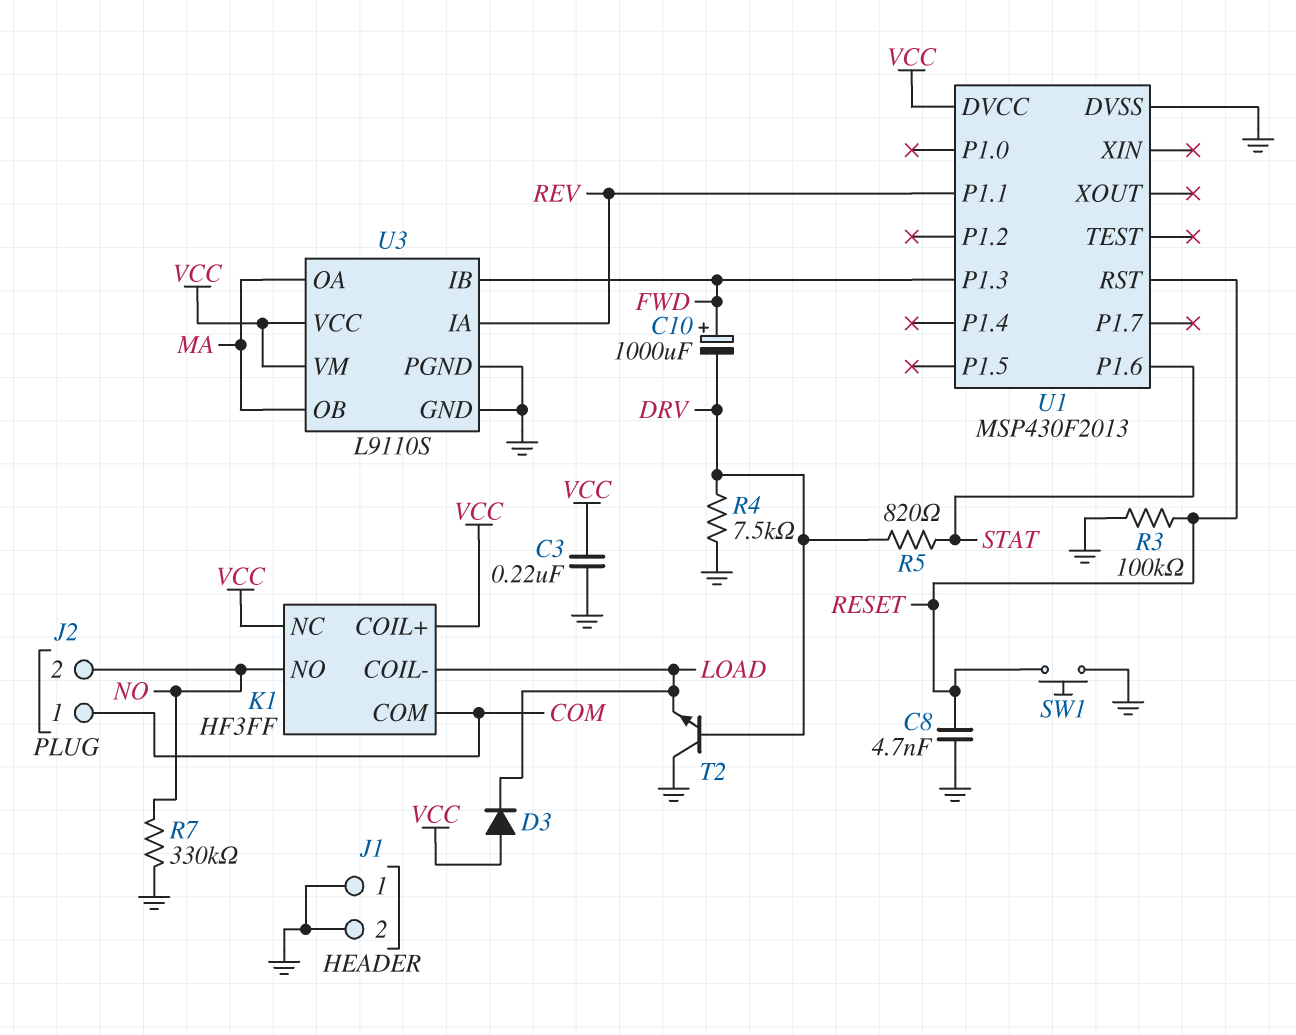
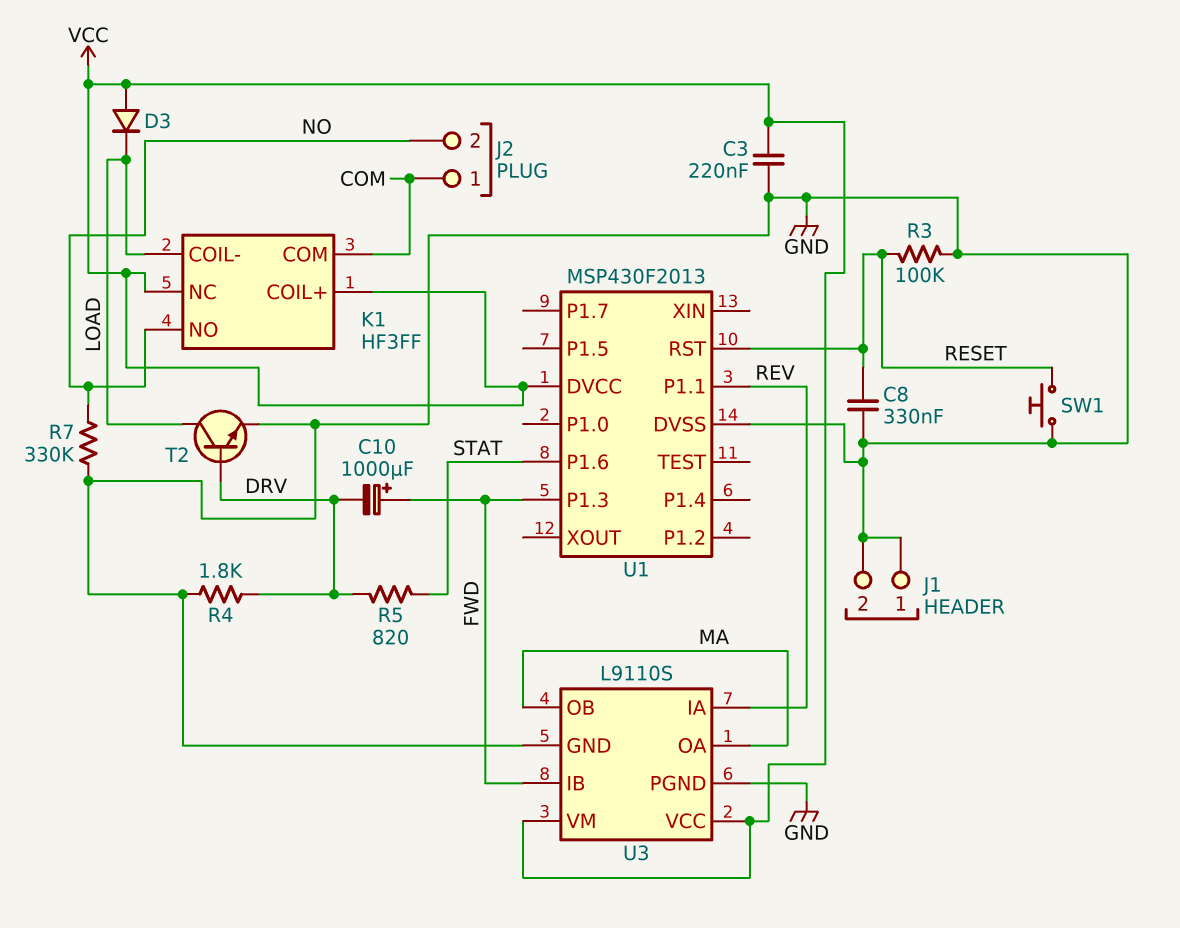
C8: 4.7nF (GND, RESET) -> 330nF (GND, RESET)
R4: 7.5k (DRV, GND) -> 1.8k (DRV, GND)
T2: NPN (B DRV, C GND, E LOAD) -> NPN (B DRV, C LOAD, E GND)

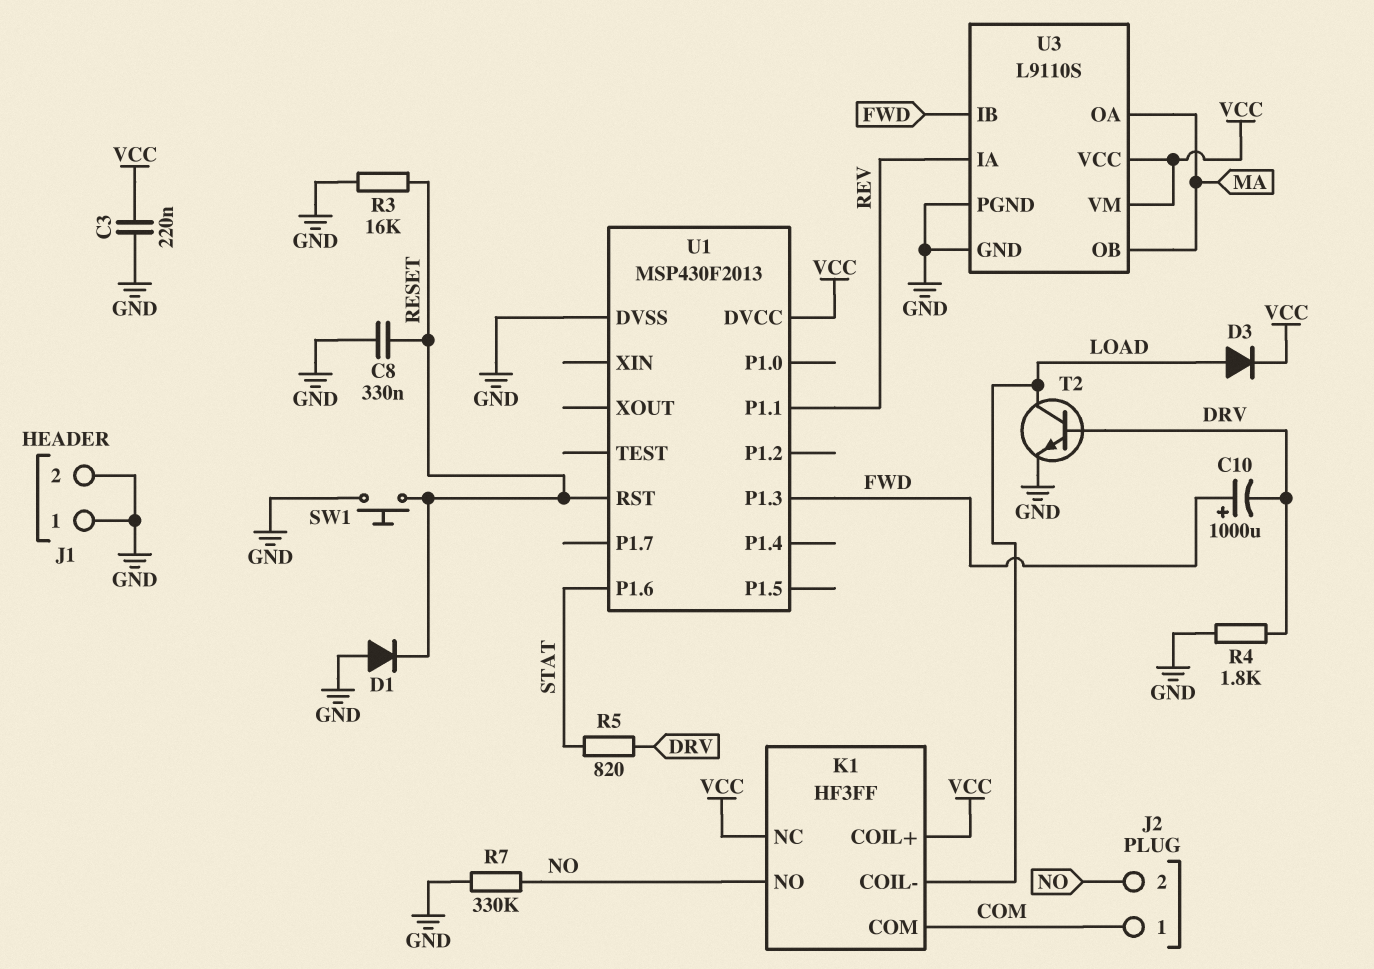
D1: none -> diode (A GND, K RESET)
D3: diode (A VCC, K LOAD) -> diode (A LOAD, K VCC)
R3: 100k (GND, RESET) -> 16k (GND, RESET)

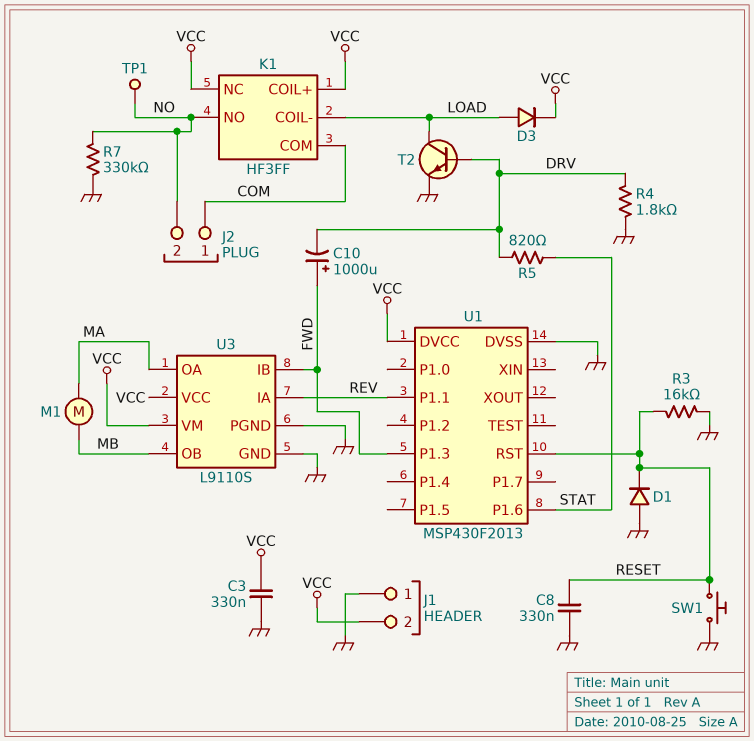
C3: 220nF (GND, VCC) -> 330nF (GND, VCC)
J1 pin 2: GND -> VCC
M1: none -> motor (MA, MB)
TP1: none -> test point (NO)
U3 pin OB: MA -> MB

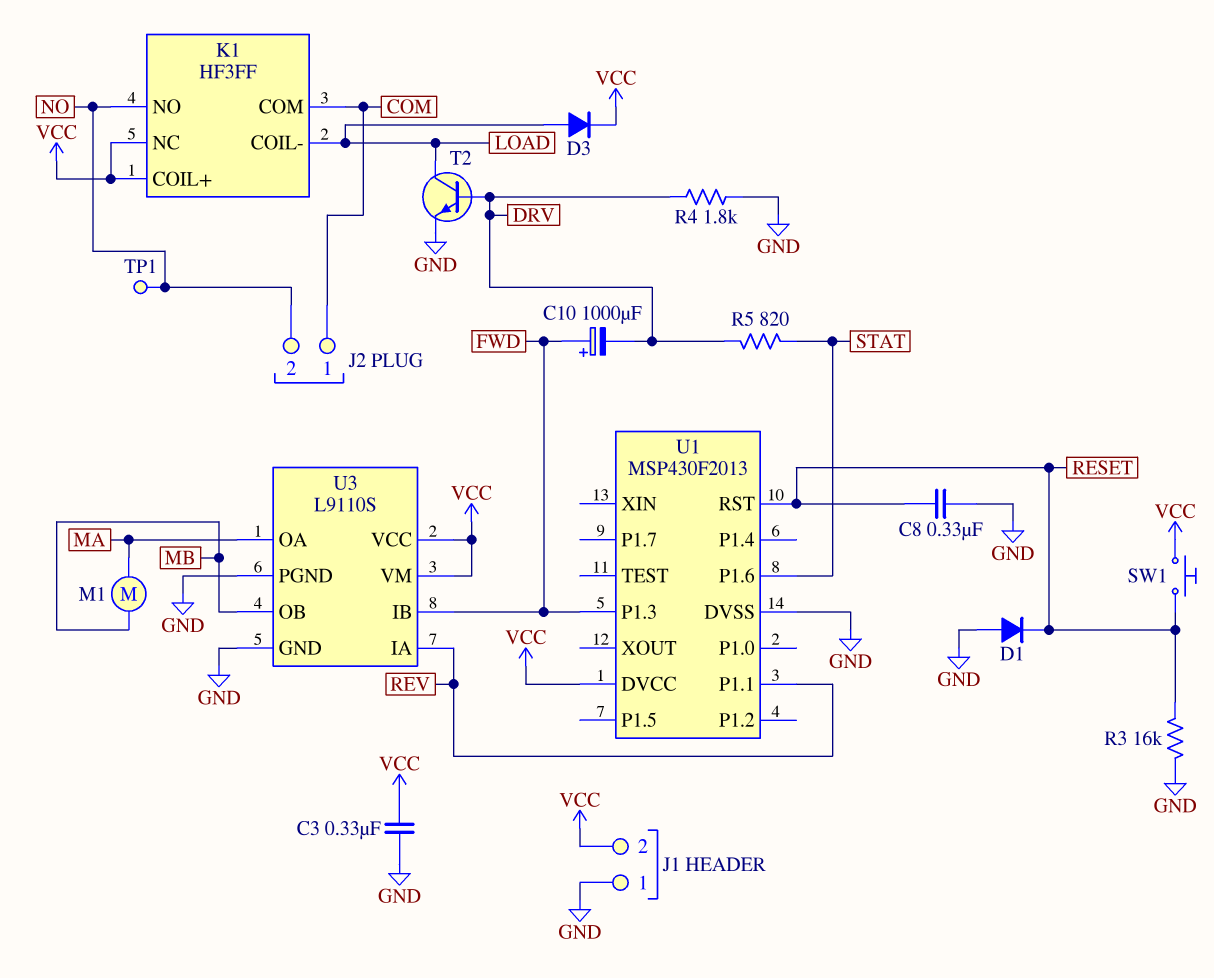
R7: 330k (GND, NO) -> none
SW1: button (GND, RESET) -> button (RESET, VCC)

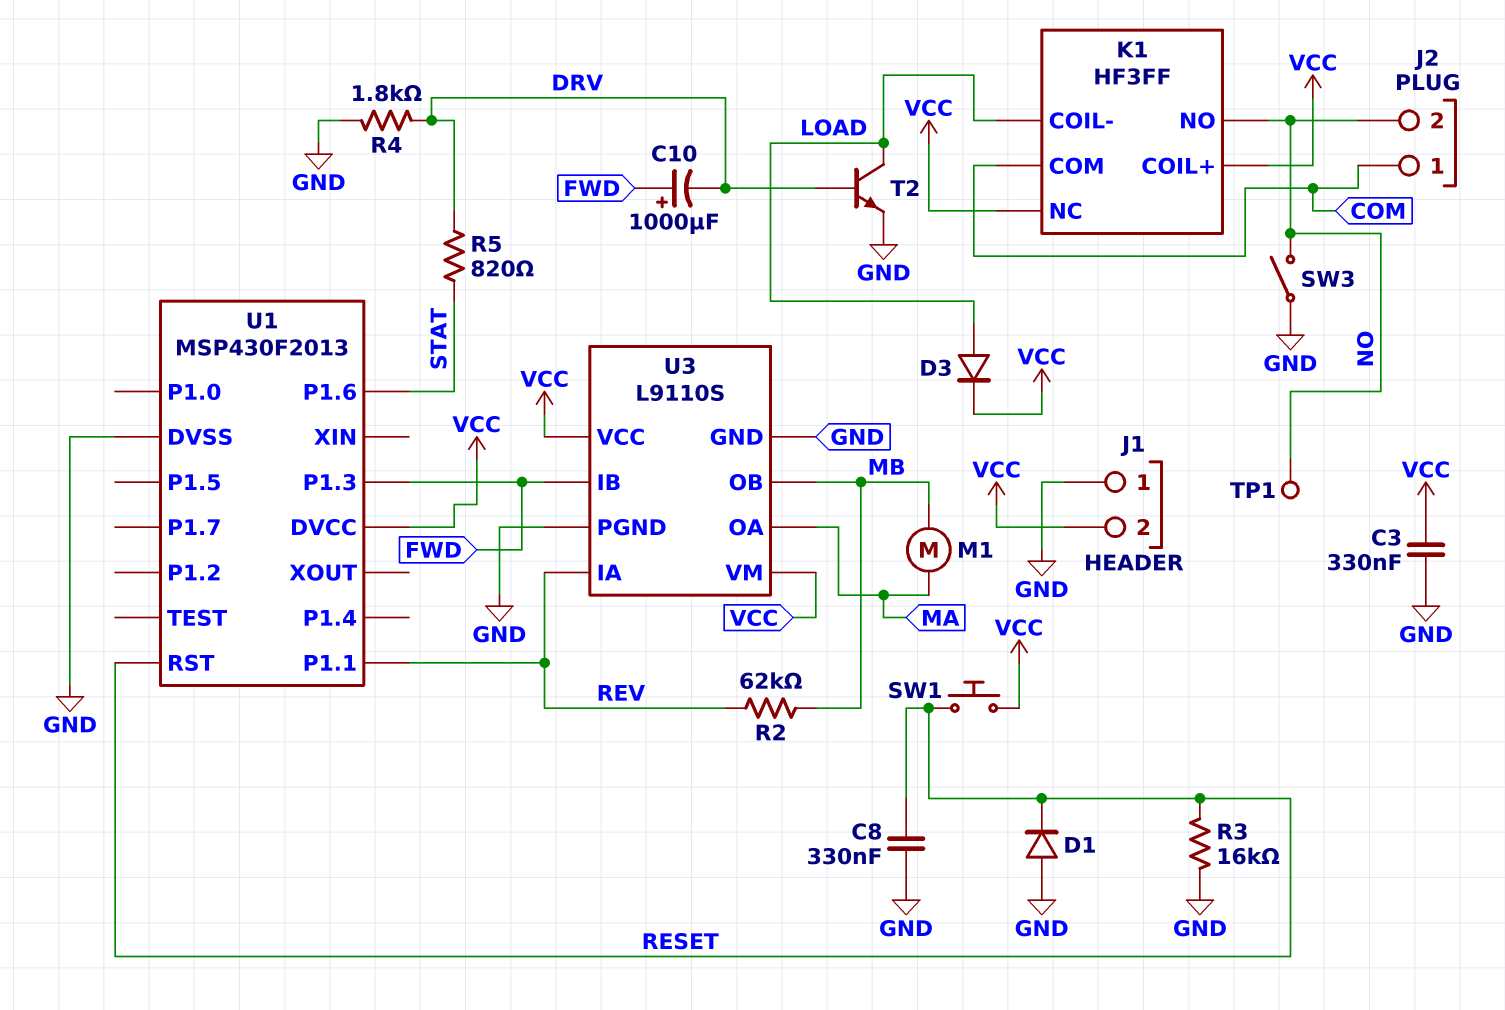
R2: none -> 62k (MB, REV)
SW3: none -> switch (GND, NO)

